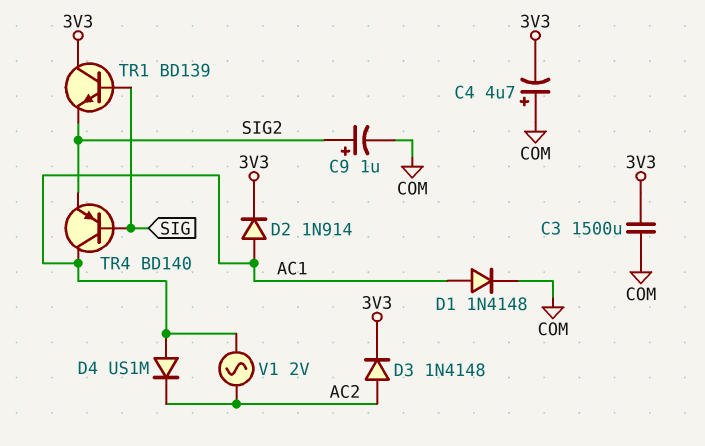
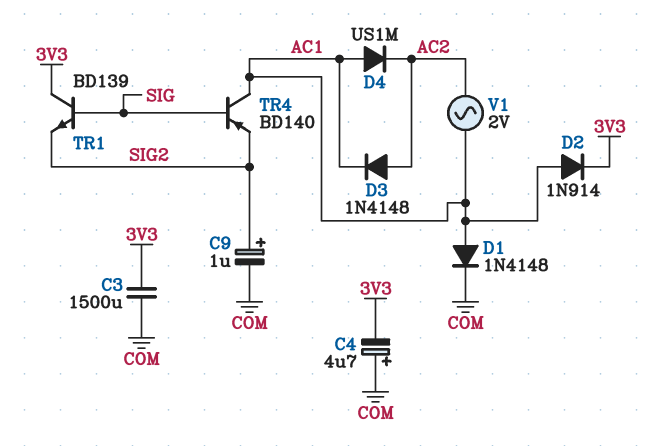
D3: diode 1N4148 (A AC2, K 3V3) -> diode 1N4148 (A AC2, K AC1)

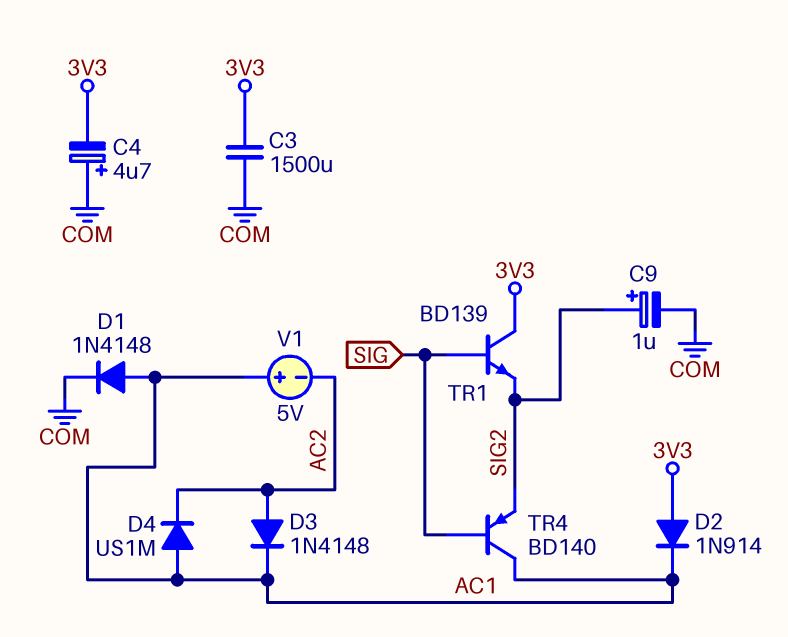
D2: diode 1N914 (A AC1, K 3V3) -> diode 1N914 (A 3V3, K AC1)
V1: AC 2V (AC1, AC2) -> 5V (plus AC1, minus AC2)

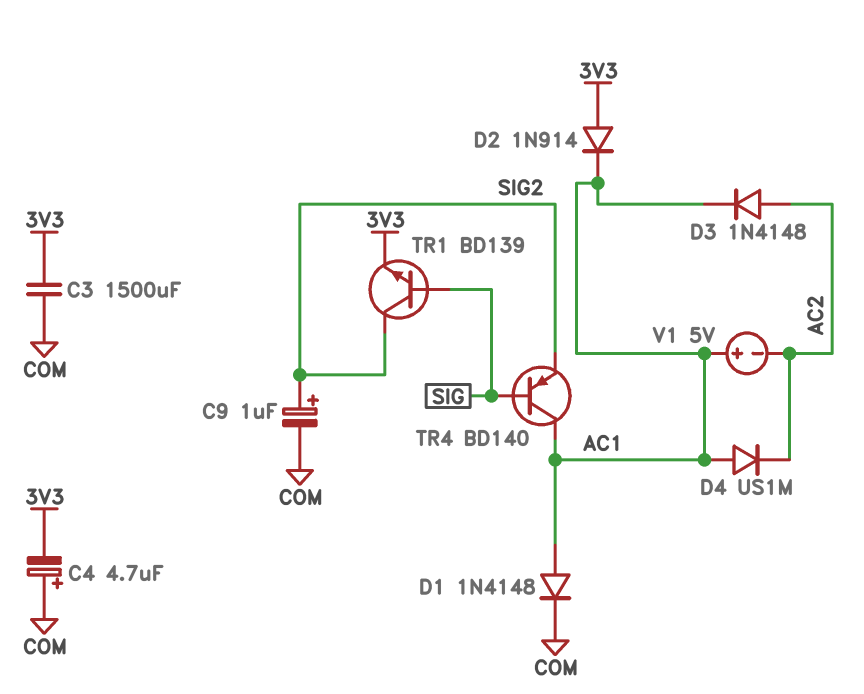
TR1: NPN BD139 (B SIG, C 3V3, E SIG2) -> NPN BD139 (B SIG, C SIG2, E 3V3)

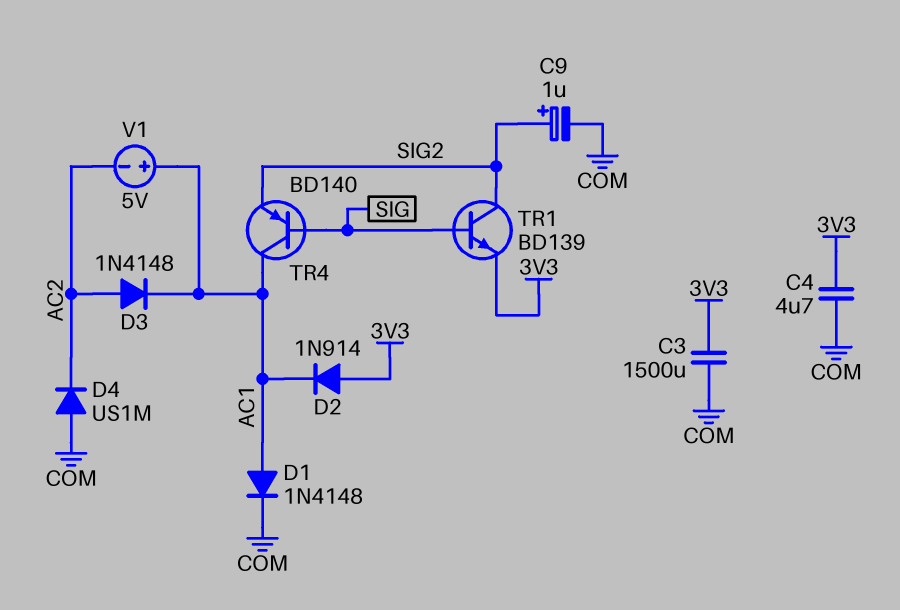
C4: 4.7uF (plus COM, minus 3V3) -> 4.7uF (3V3, COM)
D4: diode US1M (A AC1, K AC2) -> diode US1M (A COM, K AC2)

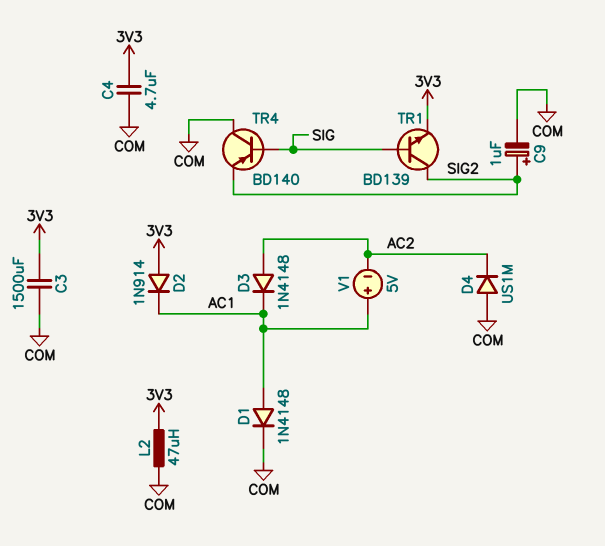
L2: none -> 47uH (3V3, COM)
TR4: PNP BD140 (B SIG, C AC1, E SIG2) -> PNP BD140 (B SIG, C COM, E SIG2)

